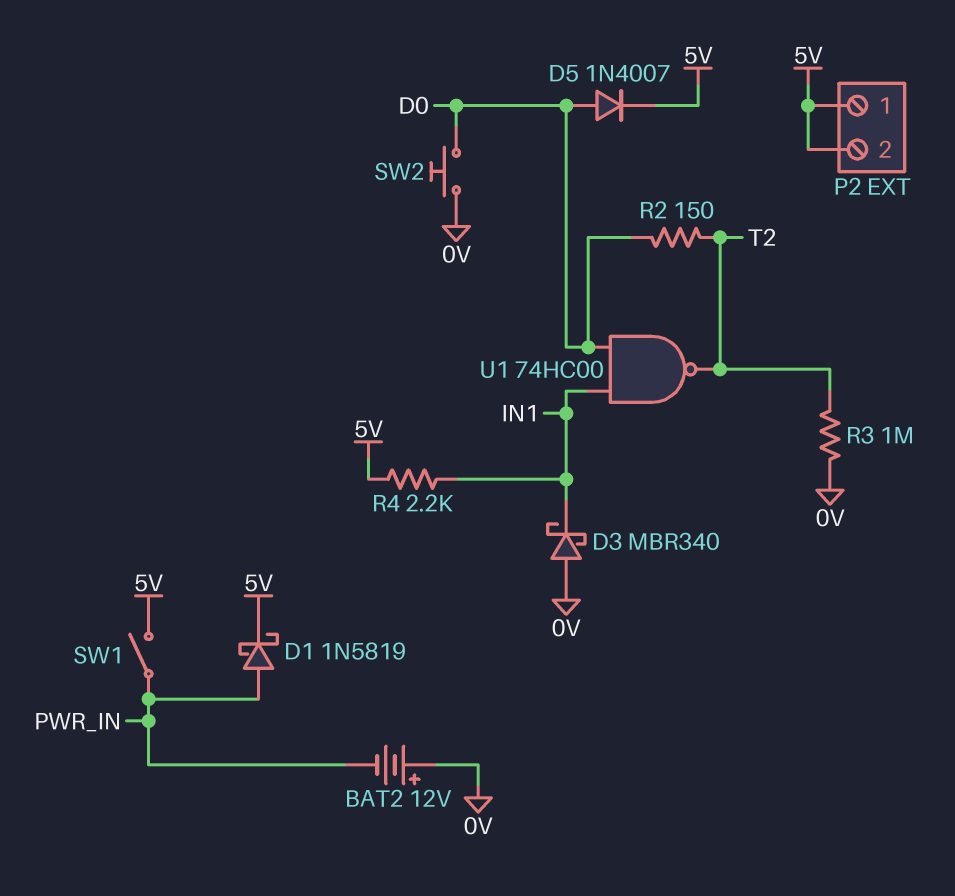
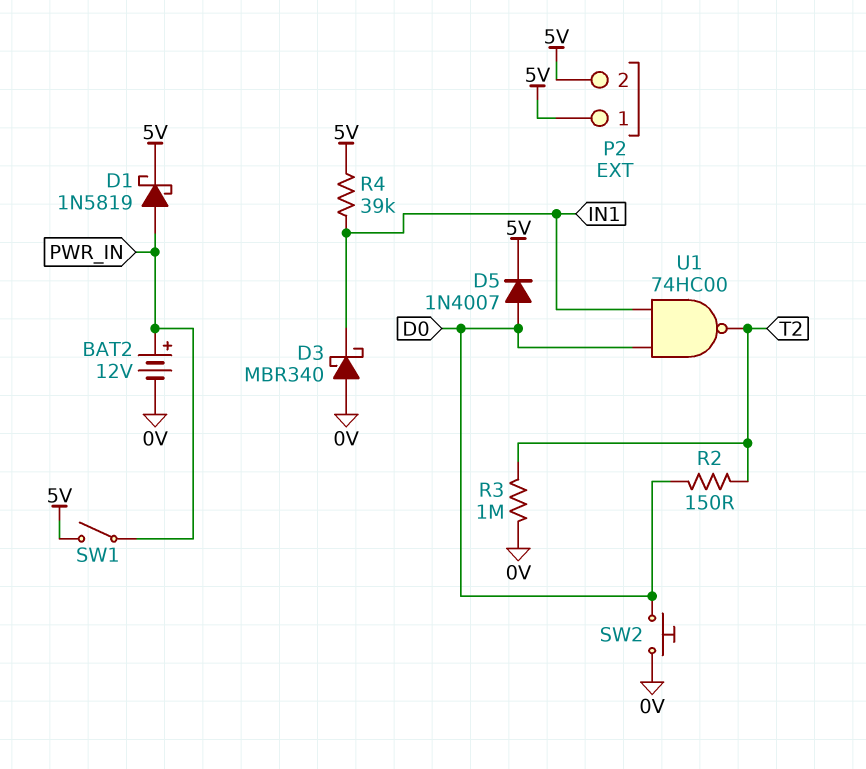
BAT2: 12V (plus 0V, minus PWR_IN) -> 12V (plus PWR_IN, minus 0V)
R4: 2.2k (5V, IN1) -> 39k (5V, IN1)

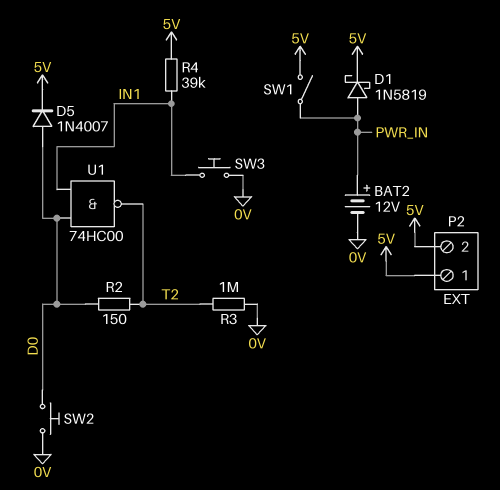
D3: schottky MBR340 (A 0V, K IN1) -> none
SW3: none -> button (0V, IN1)

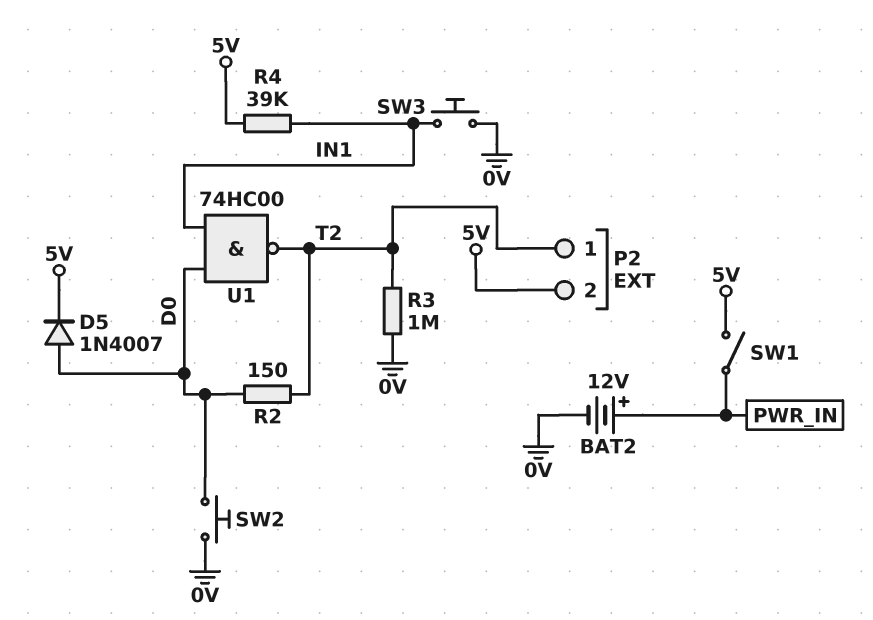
D1: schottky 1N5819 (A PWR_IN, K 5V) -> none
P2 pin 1: 5V -> T2

